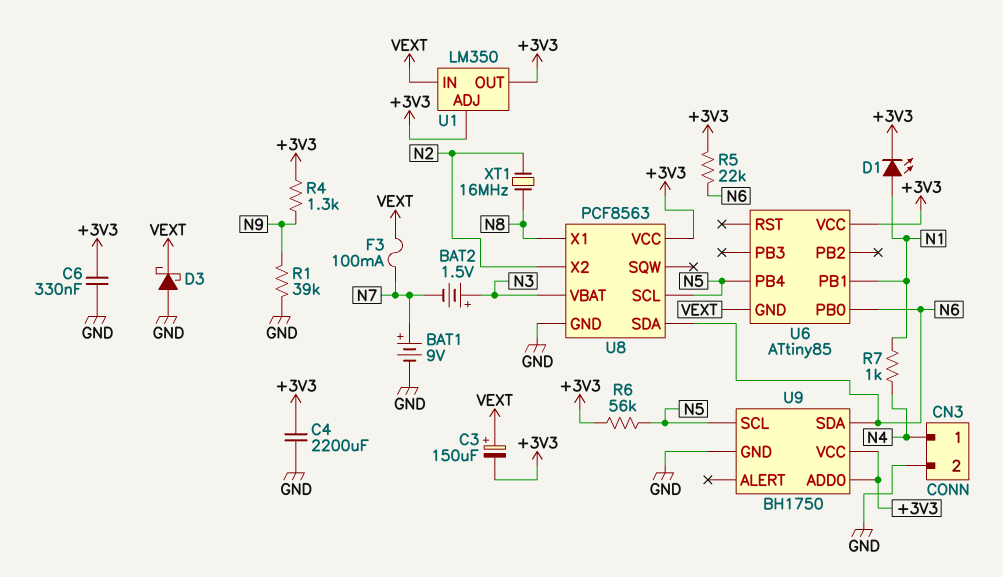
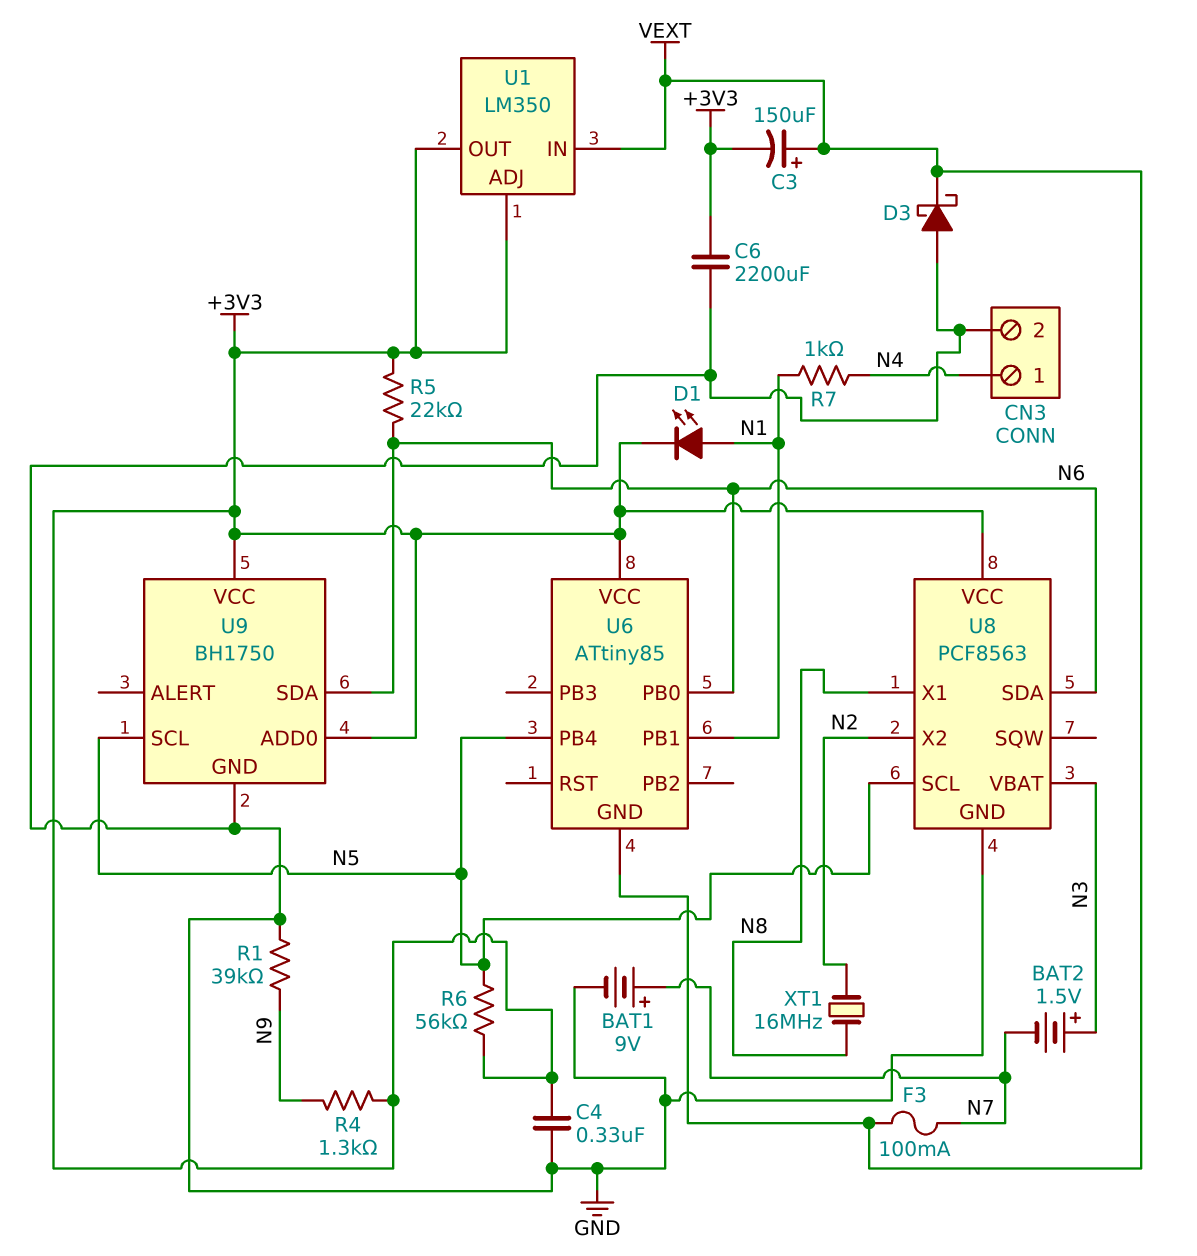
C4: 2200uF (+3V3, GND) -> 330nF (+3V3, GND)
C6: 330nF (+3V3, GND) -> 2200uF (+3V3, GND)

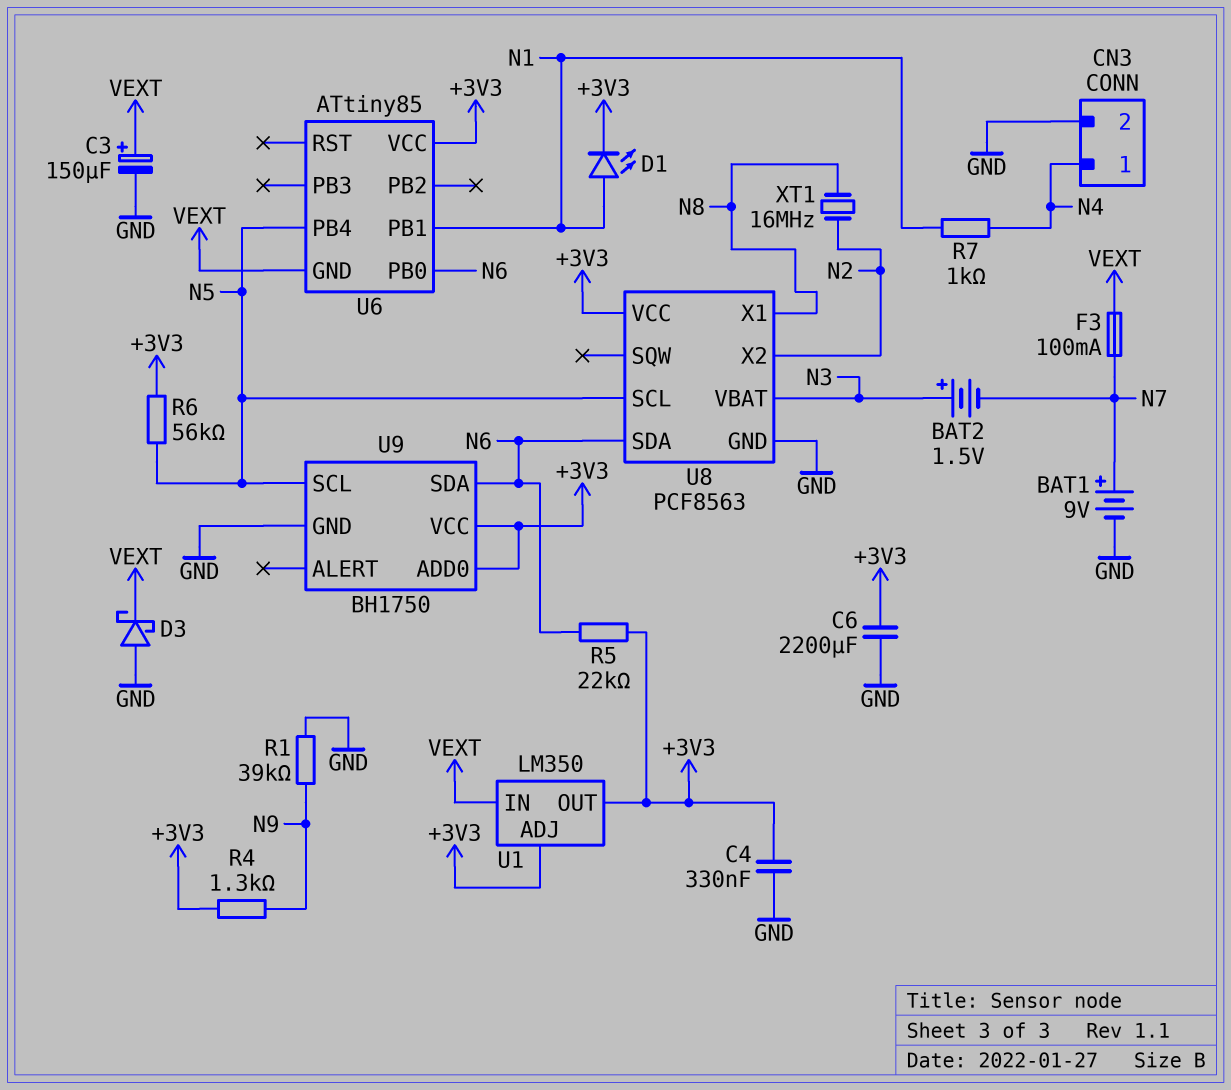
C3: 150uF (plus VEXT, minus +3V3) -> 150uF (plus VEXT, minus GND)

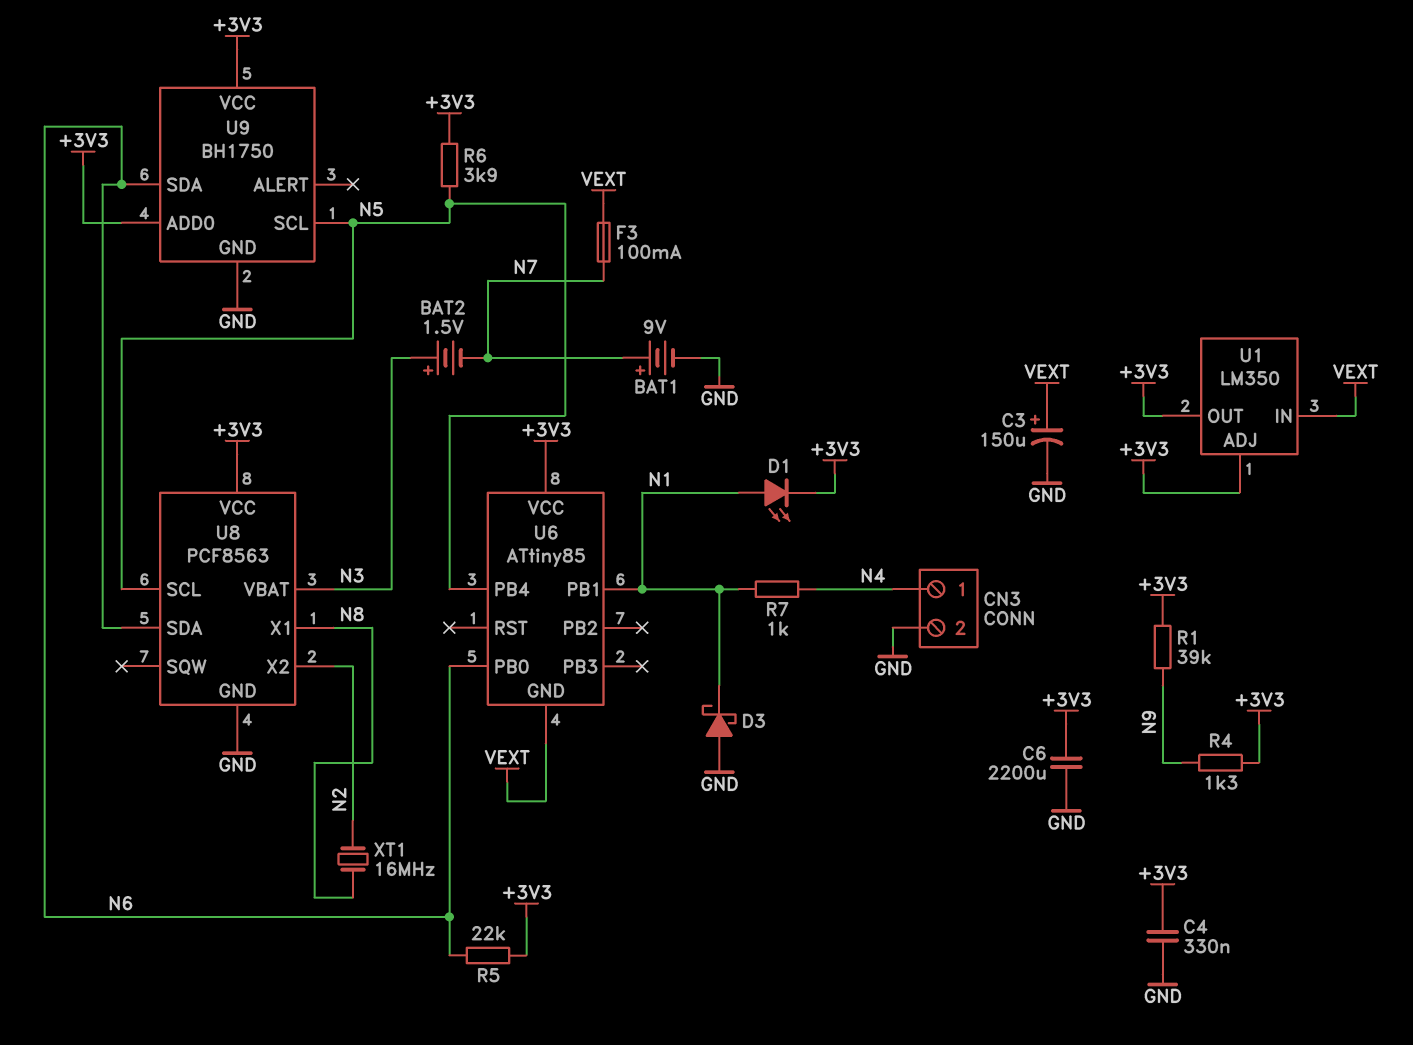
D3: schottky (A GND, K VEXT) -> schottky (A GND, K N1)
R1: 39k (GND, N9) -> 39k (+3V3, N9)
R6: 56k (+3V3, N5) -> 3.9k (+3V3, N5)

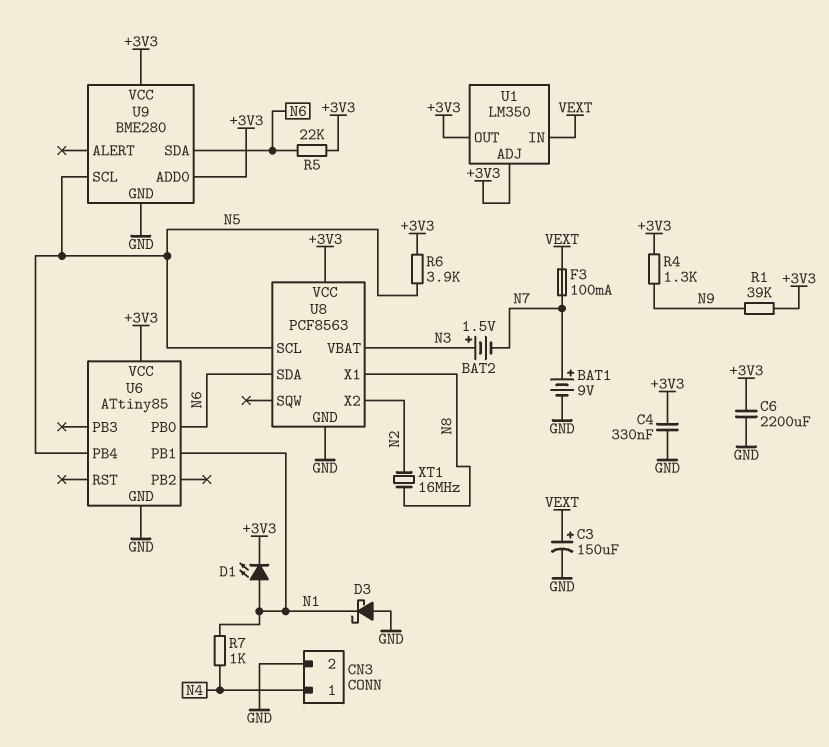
U6 pin GND: VEXT -> GND
U9: BH1750 -> BME280

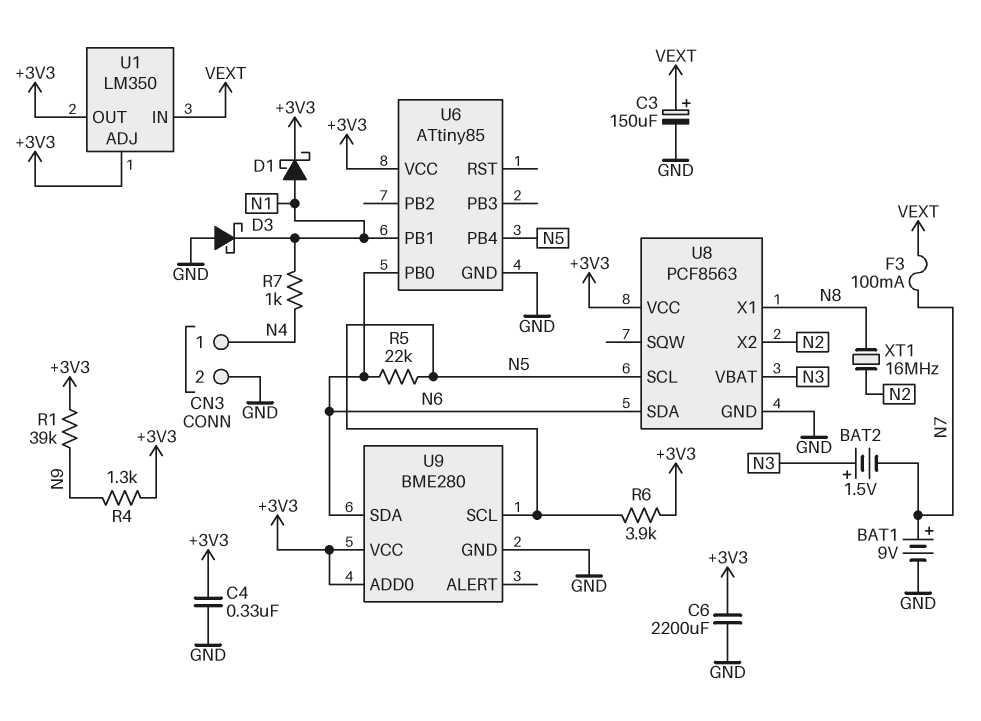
D1: LED (A N1, K +3V3) -> schottky (A N1, K +3V3)
R5: 22k (+3V3, N6) -> 22k (N5, N6)

